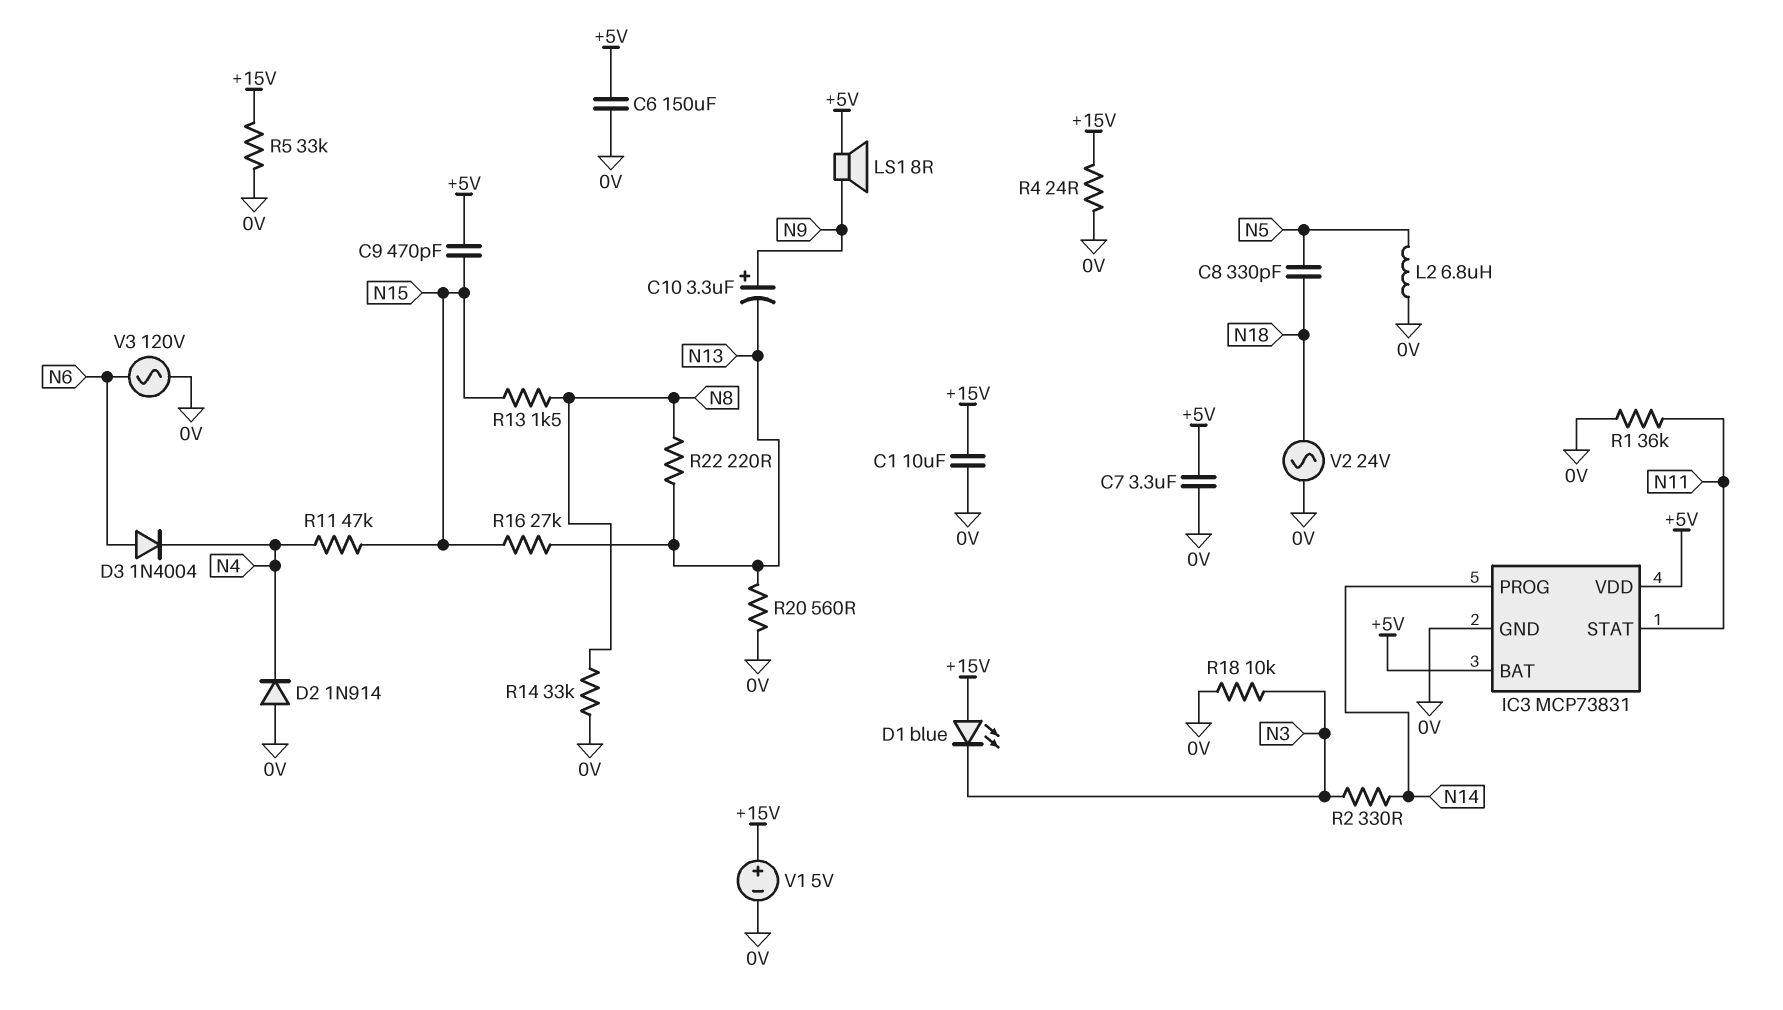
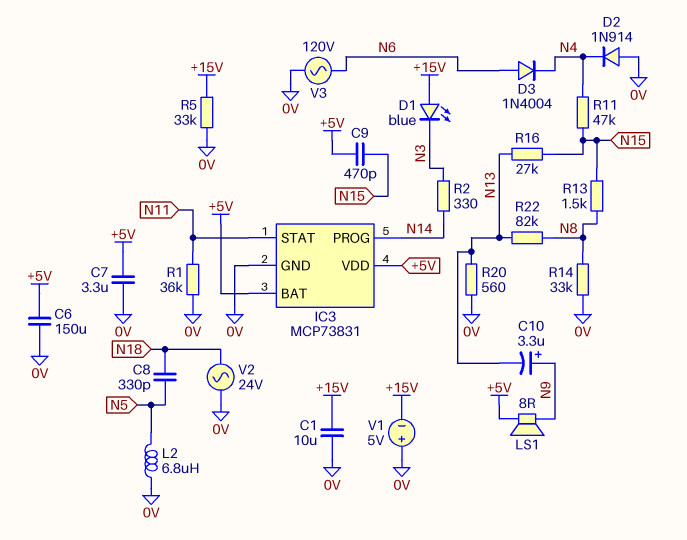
R4: 24 (+15V, 0V) -> none
R18: 10k (0V, N3) -> none
R22: 220 (N8, N13) -> 82k (N8, N13)
V1: 5V (plus +15V, minus 0V) -> 5V (plus 0V, minus +15V)

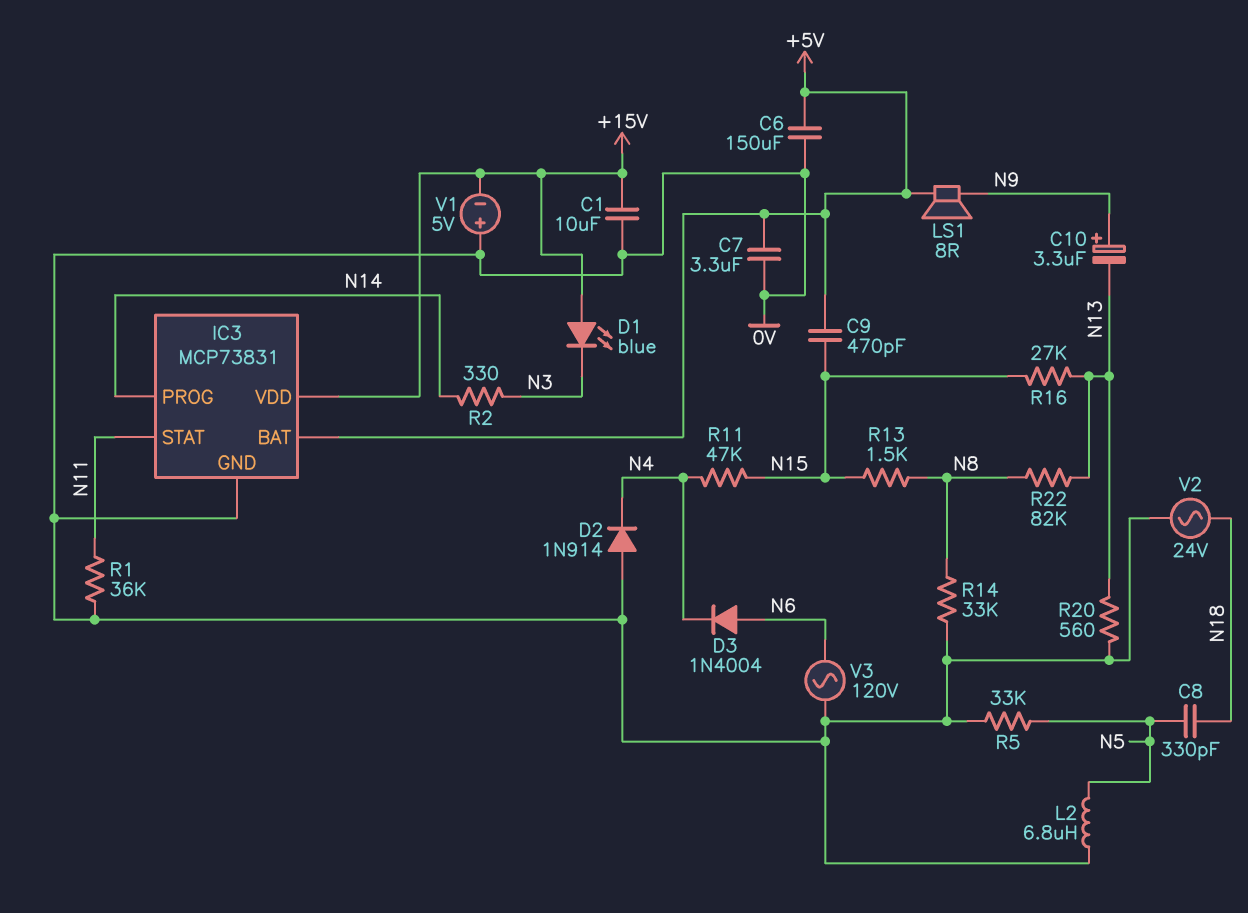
IC3 pin VDD: +5V -> +15V
R5: 33k (+15V, 0V) -> 33k (0V, N5)

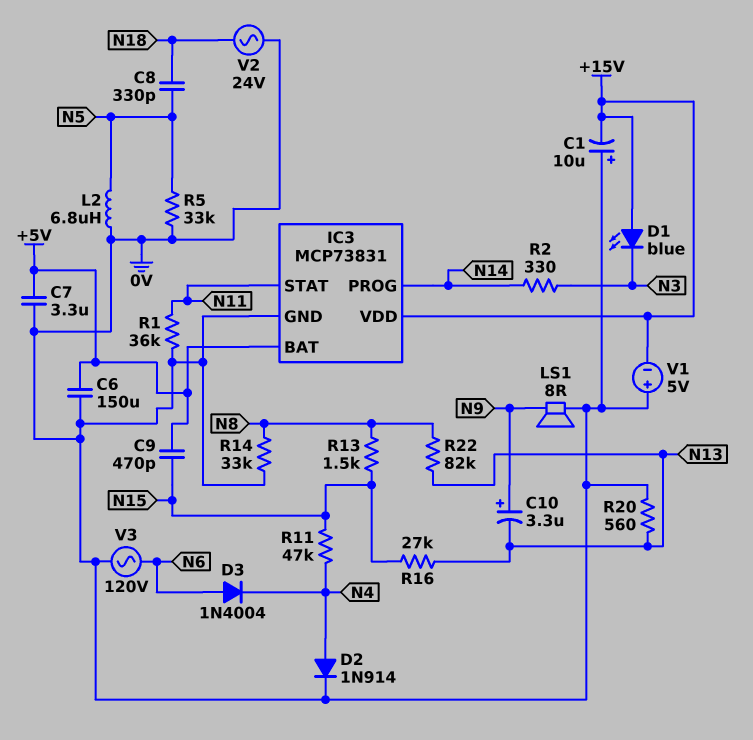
C1: 10uF (+15V, 0V) -> 10uF (plus 0V, minus +15V)
D2: diode 1N914 (A 0V, K N4) -> diode 1N914 (A N4, K 0V)
LS1: speaker 8R (+5V, N9) -> speaker 8R (0V, N9)

